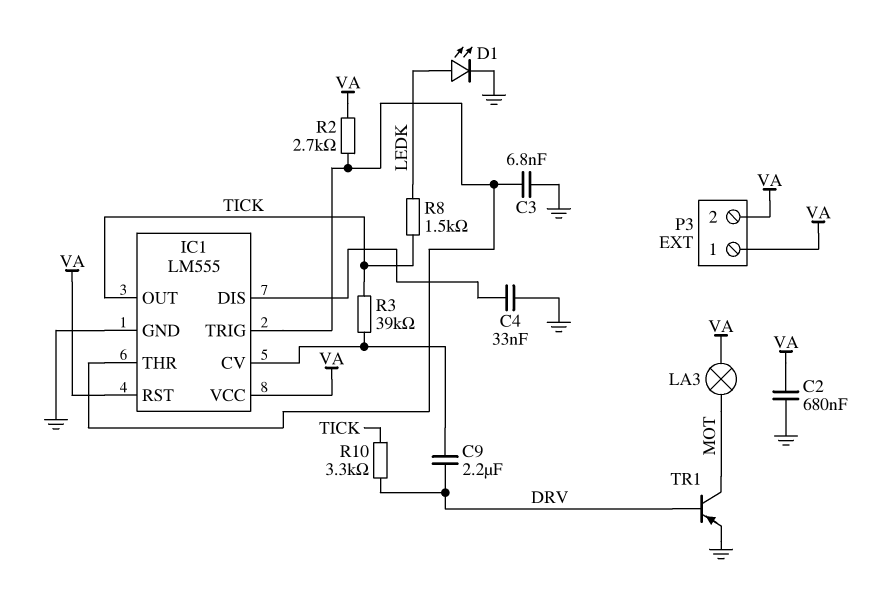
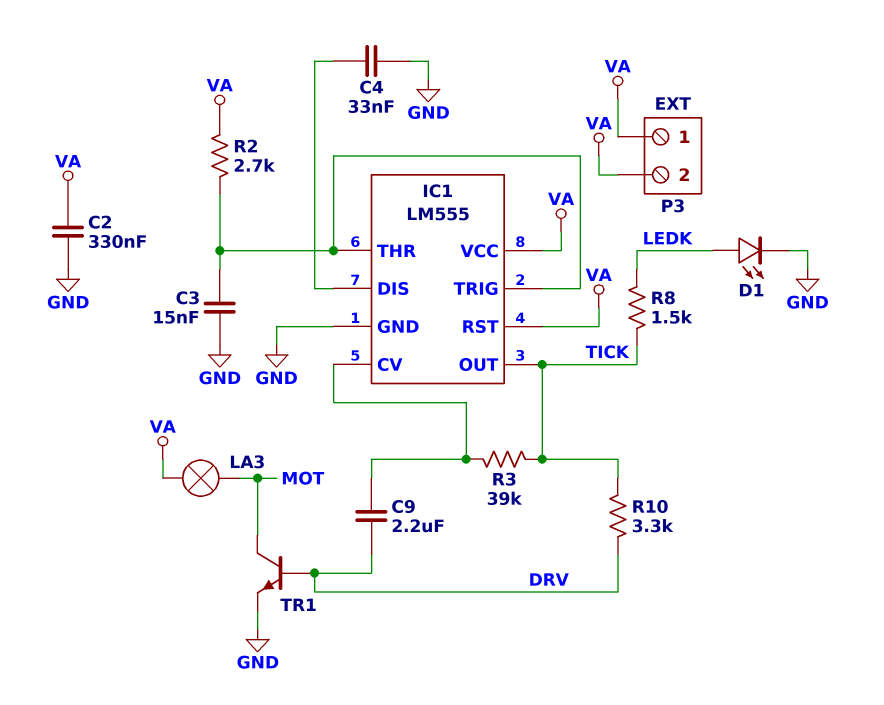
C2: 680nF (GND, VA) -> 330nF (GND, VA)
C3: 6.8nF (GND, IC1/THR) -> 15nF (GND, IC1/THR)
TR1: PNP (B DRV, C MOT, E GND) -> NPN (B DRV, C MOT, E GND)

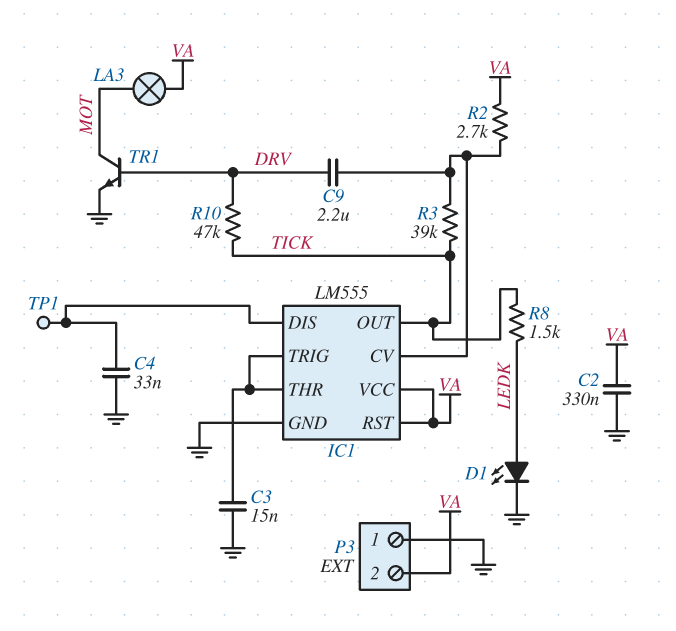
P3 pin 1: VA -> GND
R2: 2.7k (IC1/THR, VA) -> 2.7k (IC1/CV, VA)
R10: 3.3k (DRV, TICK) -> 47k (DRV, TICK)
TP1: none -> test point (IC1/DIS)

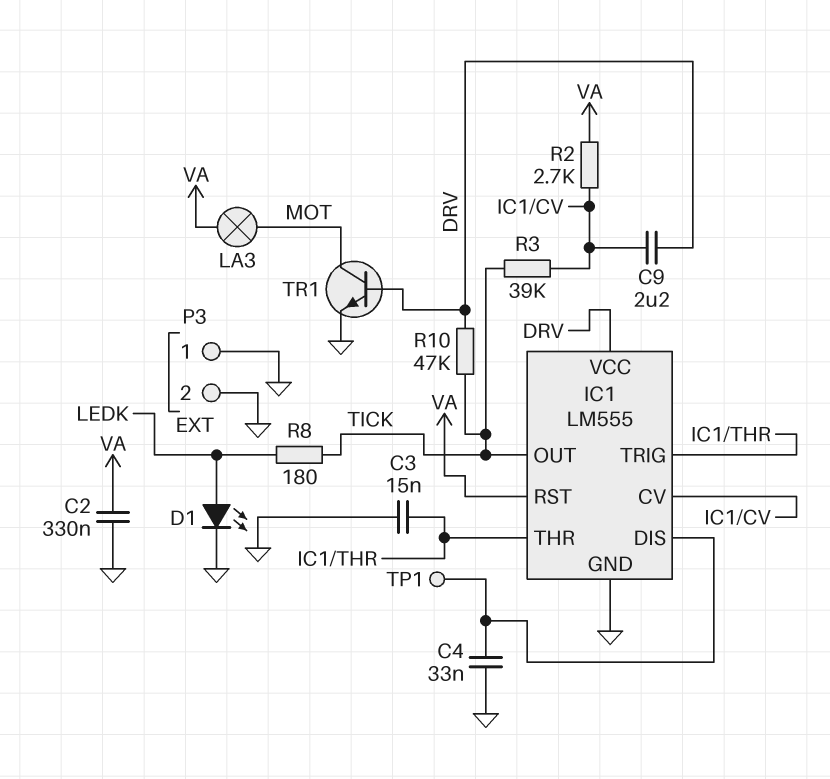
IC1 pin VCC: VA -> DRV
P3 pin 2: VA -> GND
R8: 1.5k (LEDK, TICK) -> 180 (LEDK, TICK)

